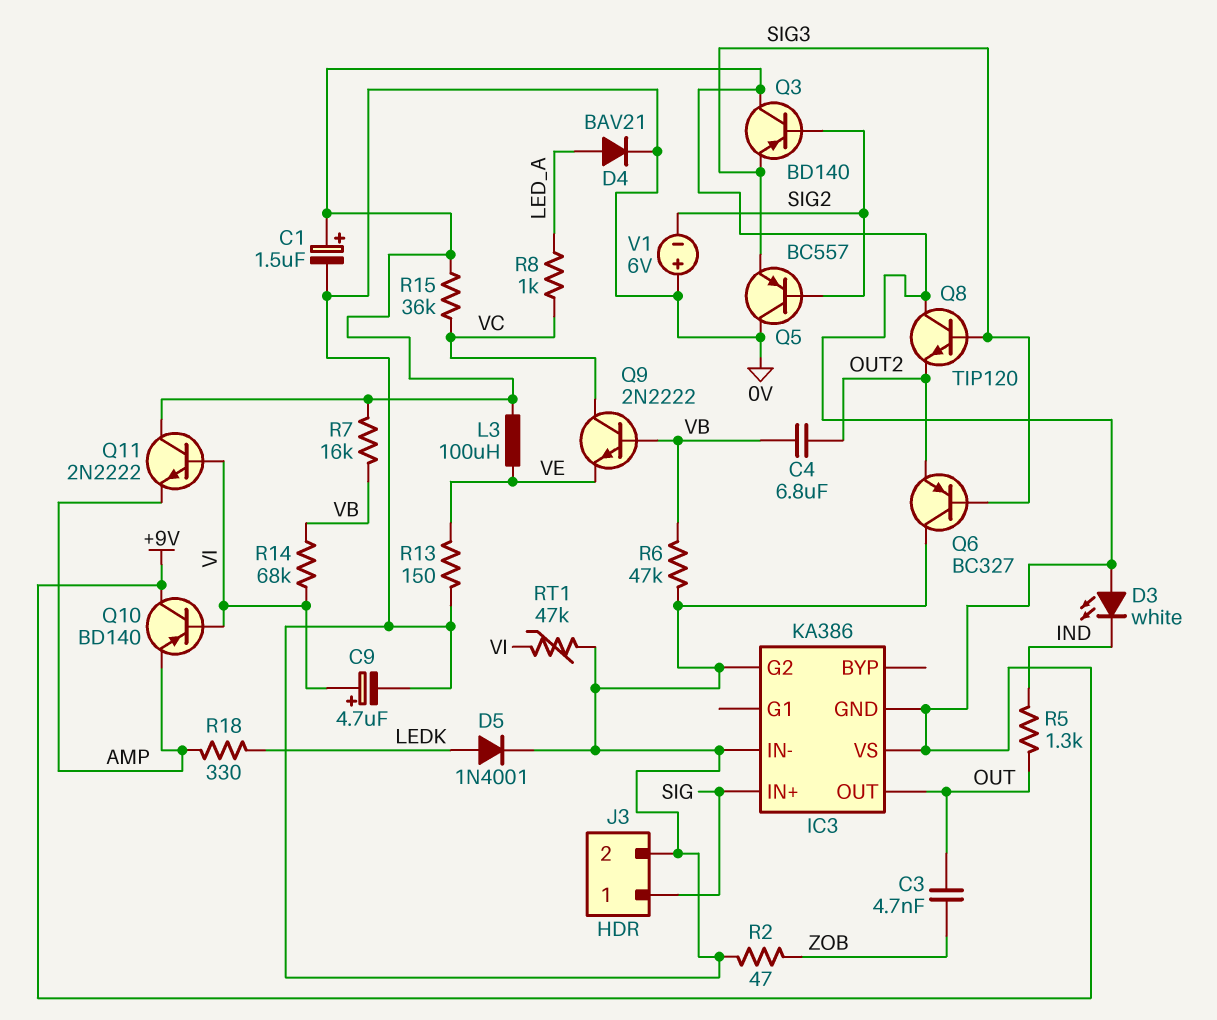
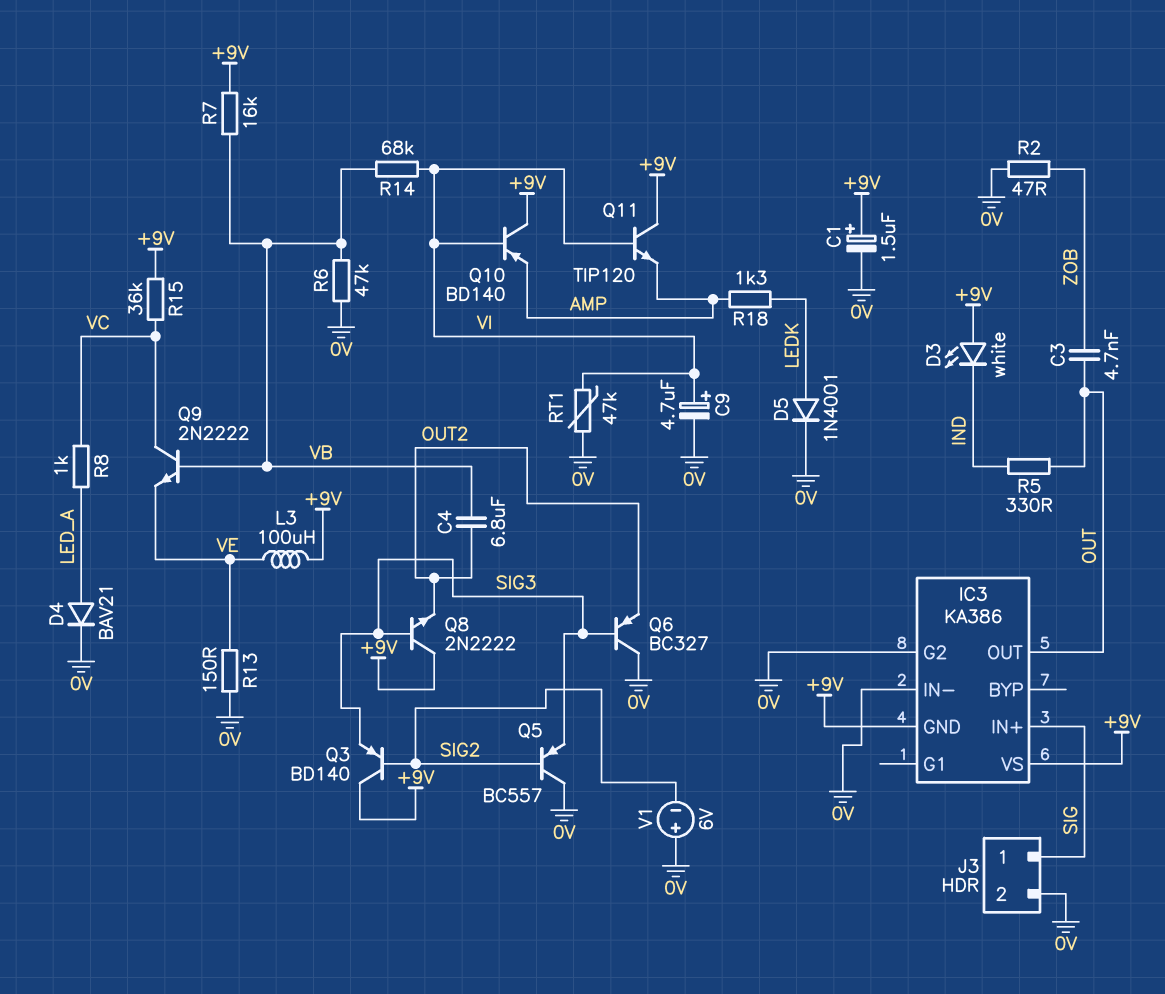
Q8: NPN TIP120 (B SIG3, C +9V, E OUT2) -> NPN 2N2222 (B SIG3, C +9V, E OUT2)
Q11: NPN 2N2222 (B VI, C +9V, E AMP) -> NPN TIP120 (B VI, C +9V, E AMP)
R5: 1.3k (IND, OUT) -> 330 (IND, OUT)
R18: 330 (AMP, LEDK) -> 1.3k (AMP, LEDK)

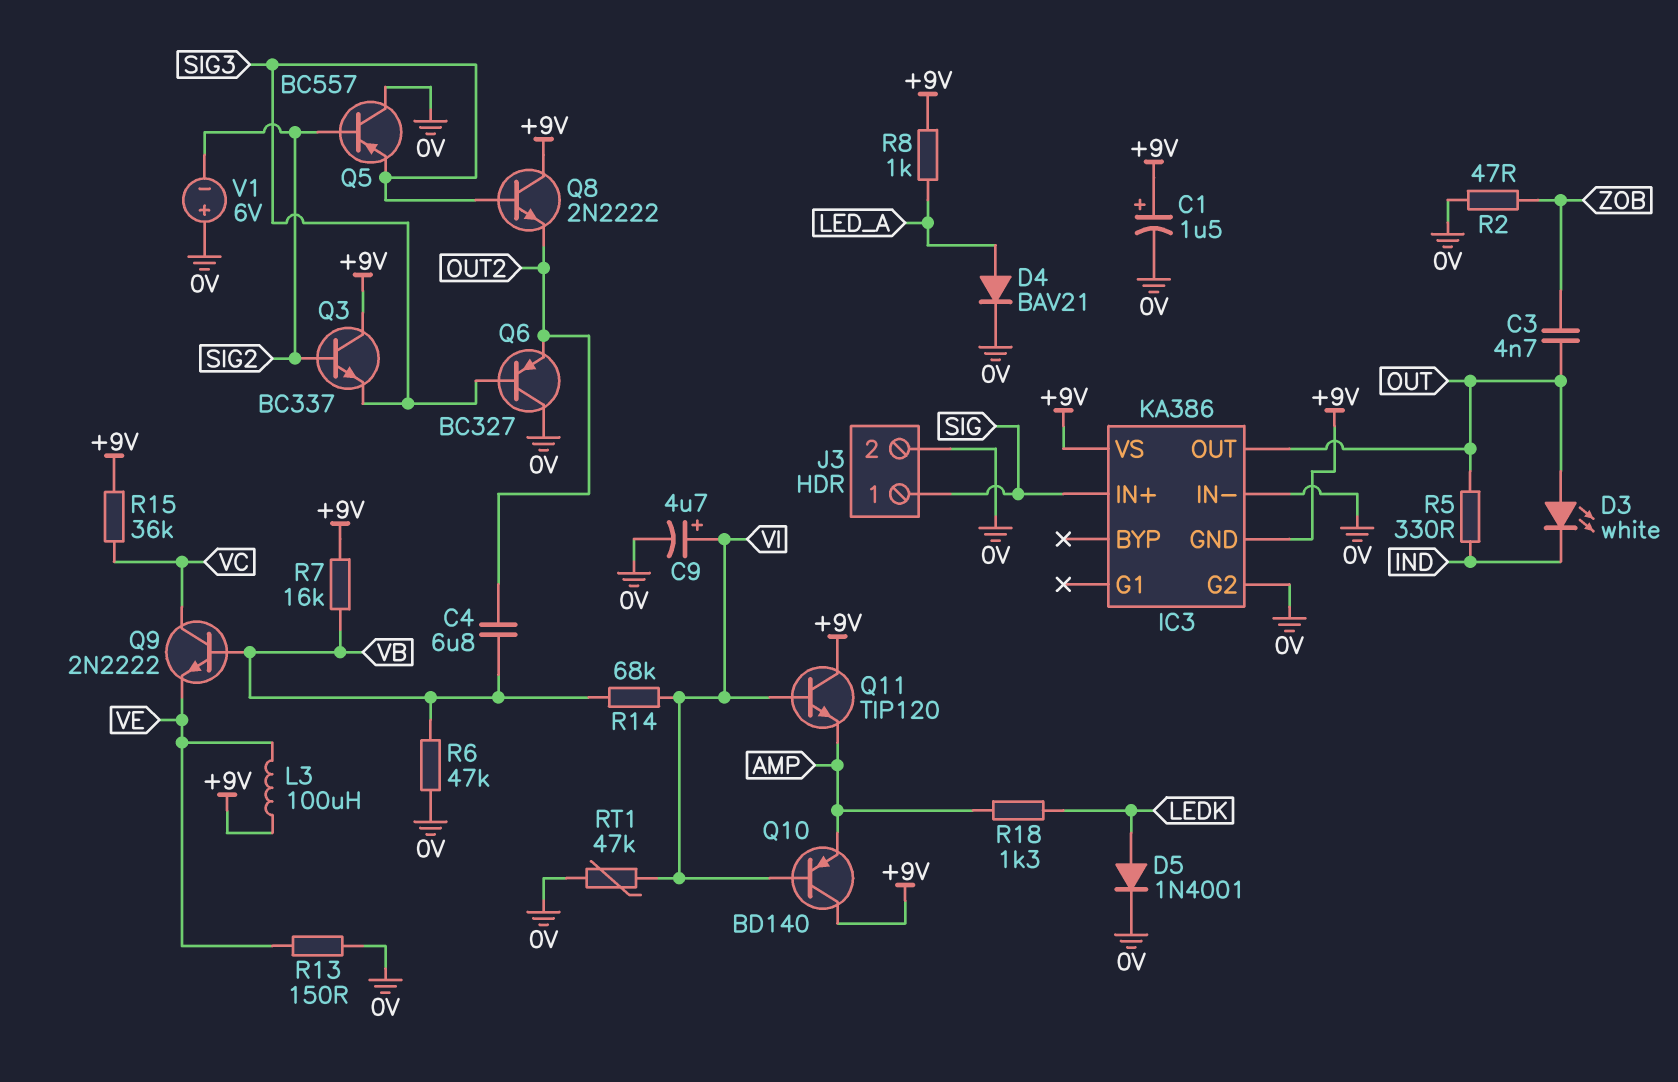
D3: LED white (A +9V, K IND) -> LED white (A OUT, K IND)
Q3: PNP BD140 (B SIG2, C +9V, E SIG3) -> NPN BC337 (B SIG2, C +9V, E SIG3)
R8: 1k (LED_A, VC) -> 1k (+9V, LED_A)

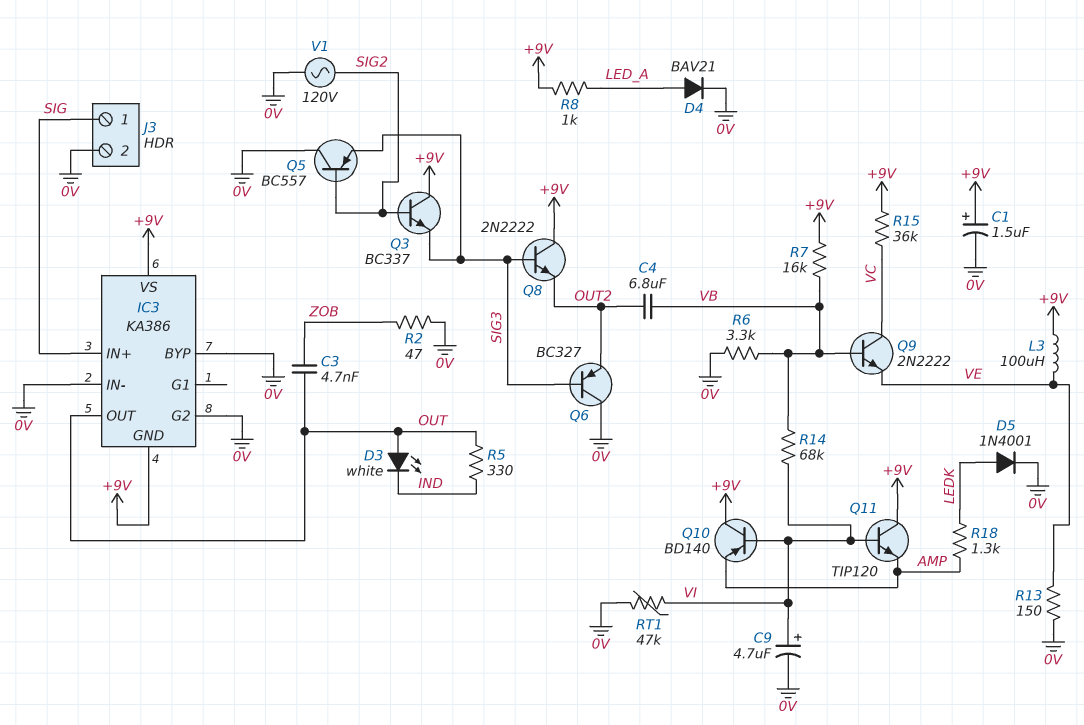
IC3 pin BYP: none -> 0V
R6: 47k (0V, VB) -> 3.3k (0V, VB)
V1: 6V (plus 0V, minus SIG2) -> AC 120V (0V, SIG2)

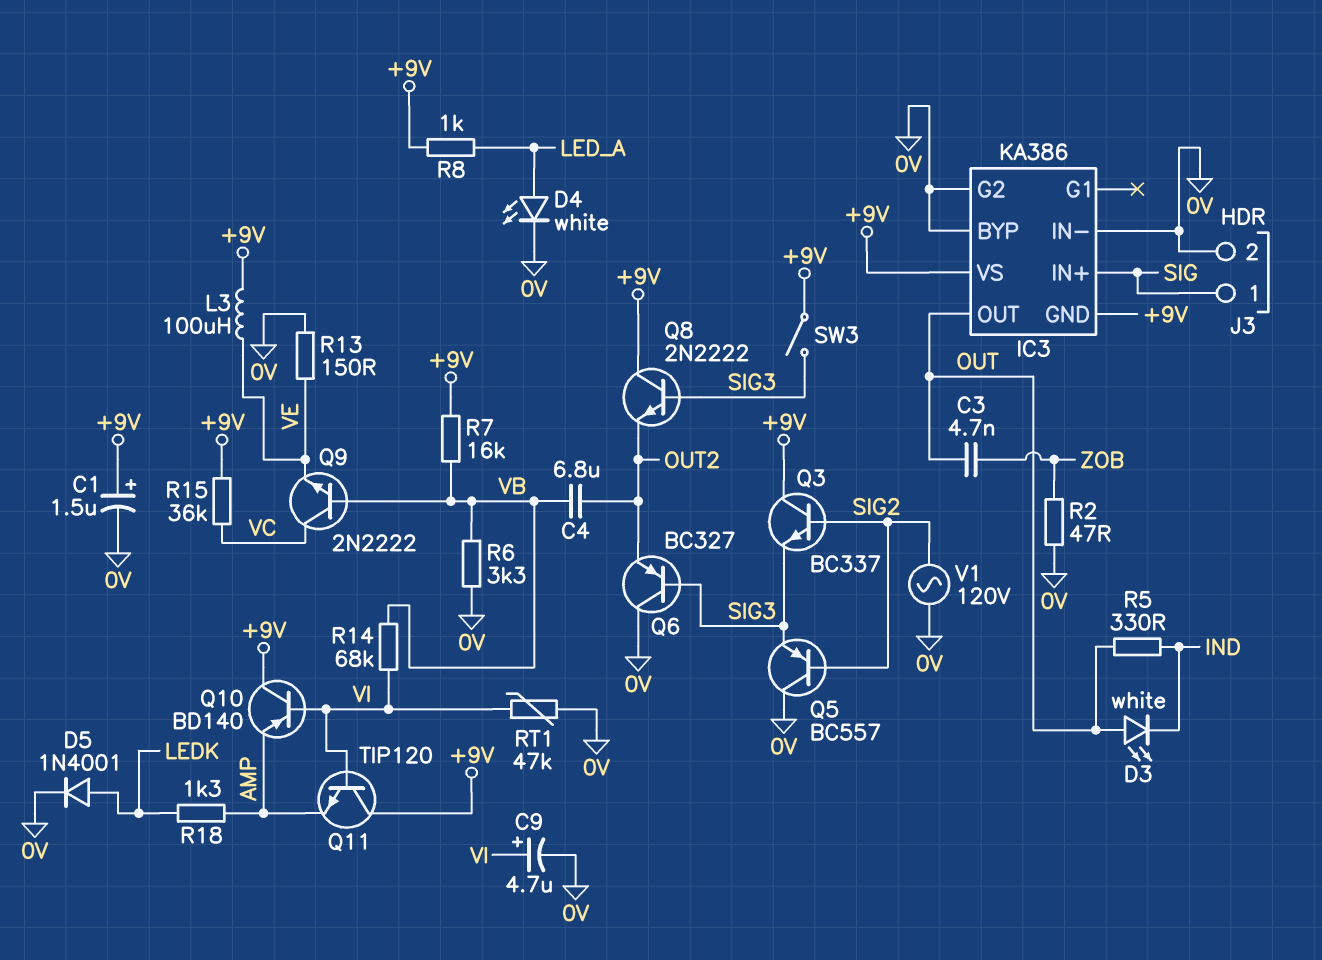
D4: diode BAV21 (A LED_A, K 0V) -> LED white (A LED_A, K 0V)
SW3: none -> switch (+9V, SIG3)

